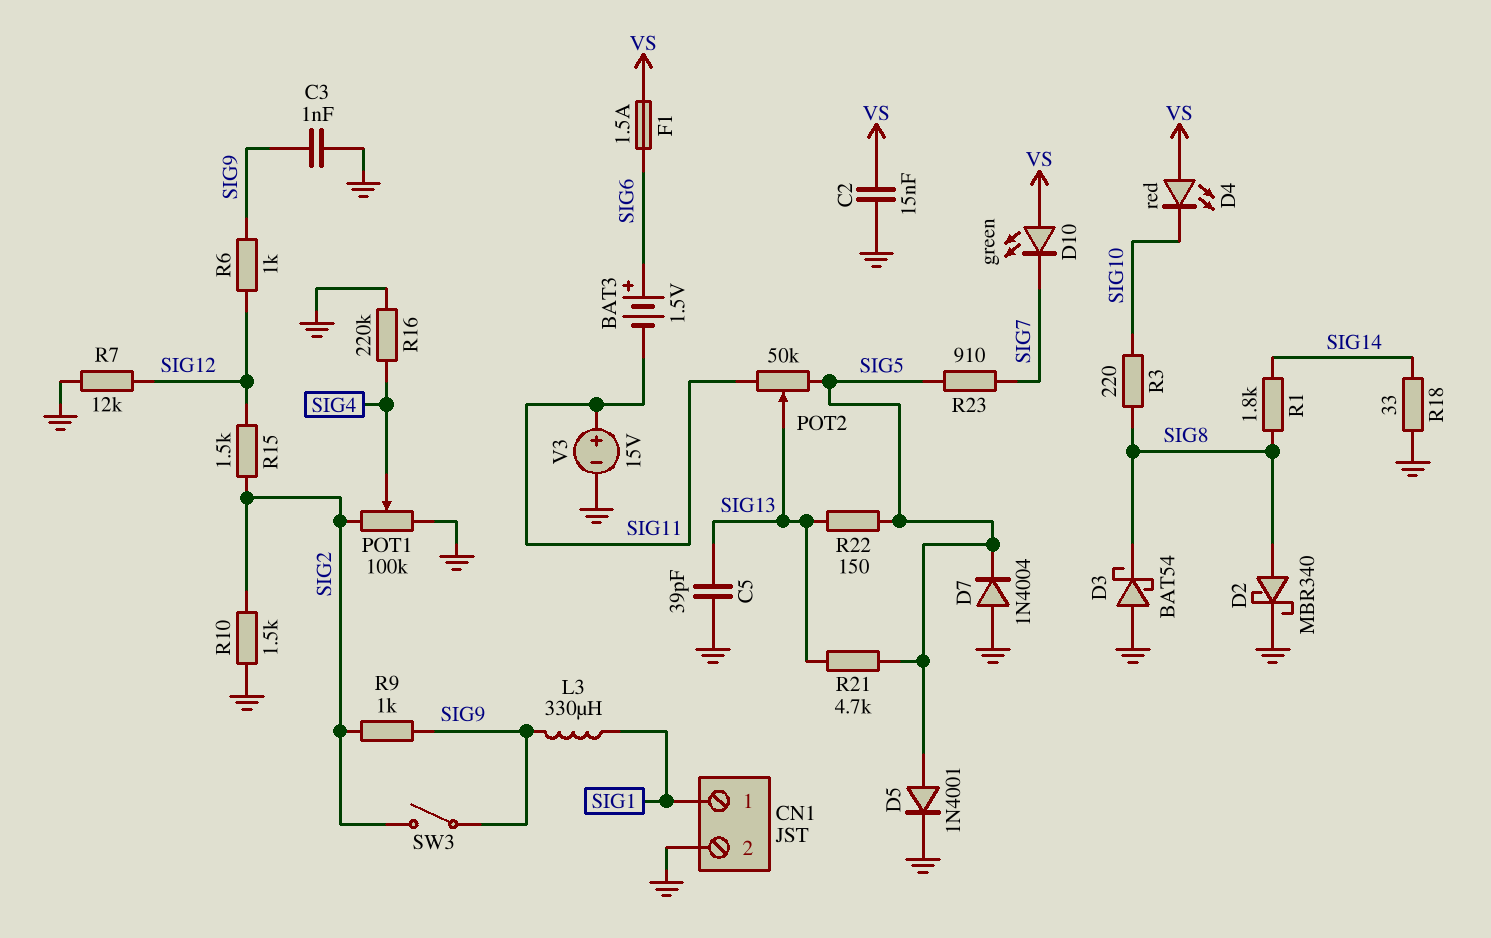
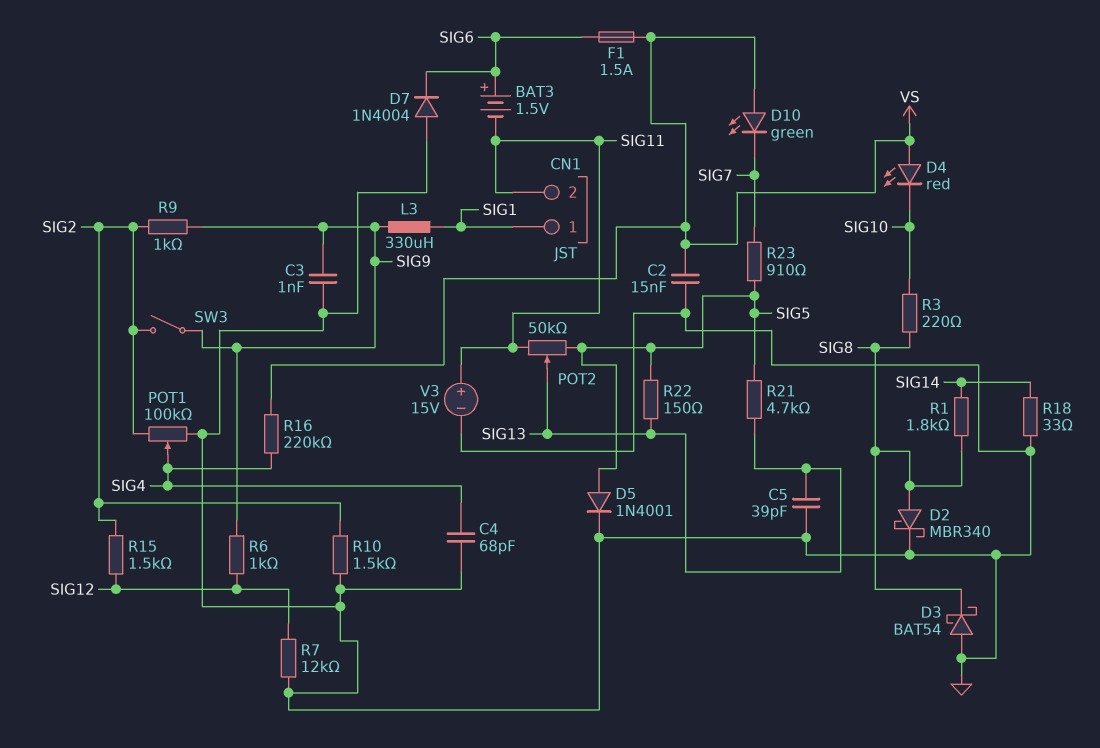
C4: none -> 68pF (GND, SIG4)
CN1 pin 2: GND -> SIG11
D7: diode 1N4004 (A GND, K SIG5) -> diode 1N4004 (A GND, K SIG6)
R16: 220k (GND, SIG4) -> 220k (SIG4, VS)

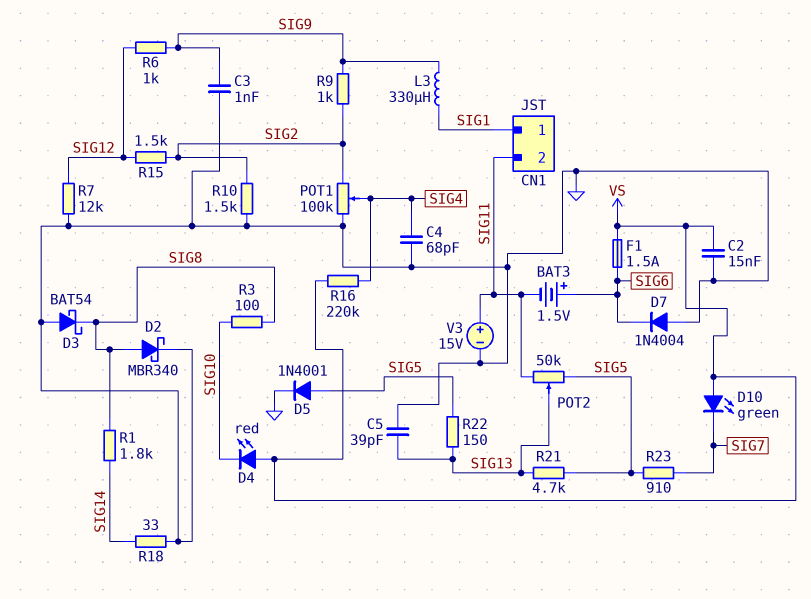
R3: 220 (SIG8, SIG10) -> 100 (SIG8, SIG10)
SW3: switch (SIG2, SIG9) -> none

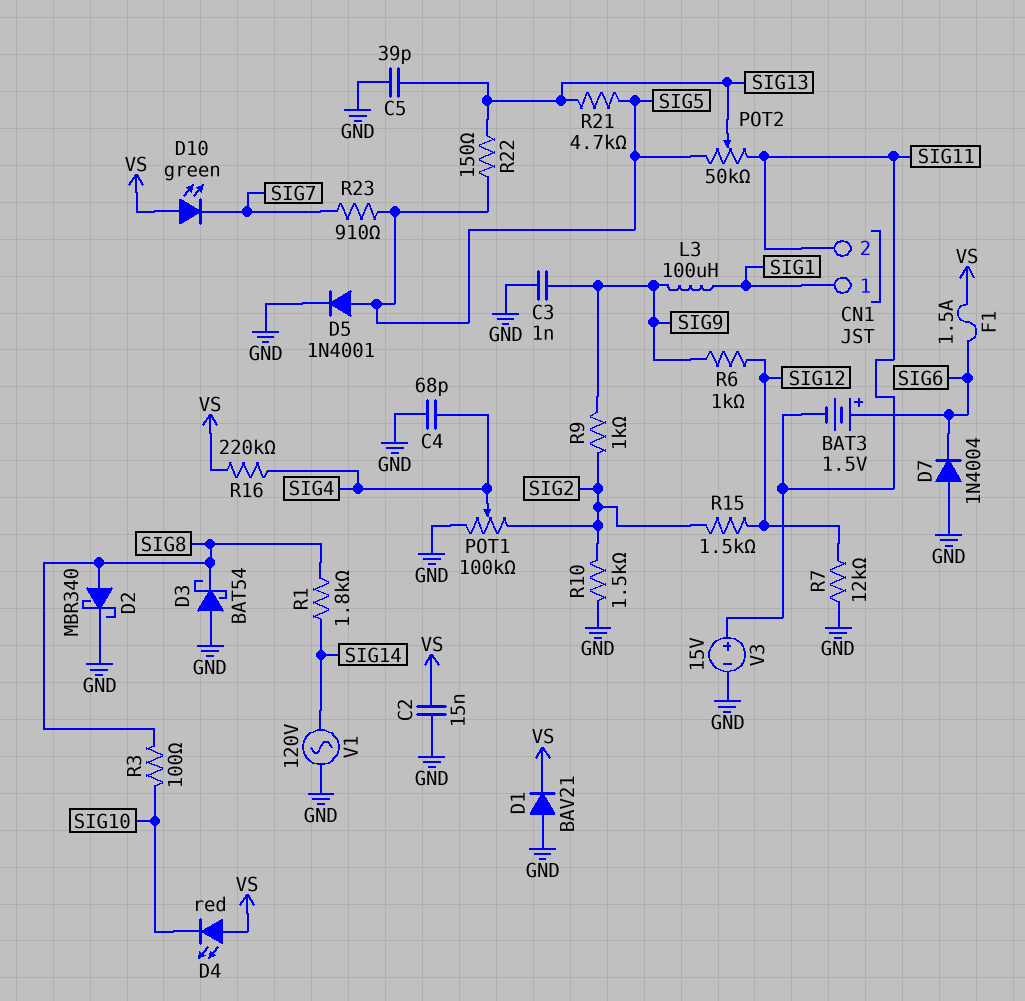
D1: none -> diode BAV21 (A GND, K VS)
L3: 330uH (SIG1, SIG9) -> 100uH (SIG1, SIG9)
R18: 33 (GND, SIG14) -> none
V1: none -> AC 120V (GND, SIG14)

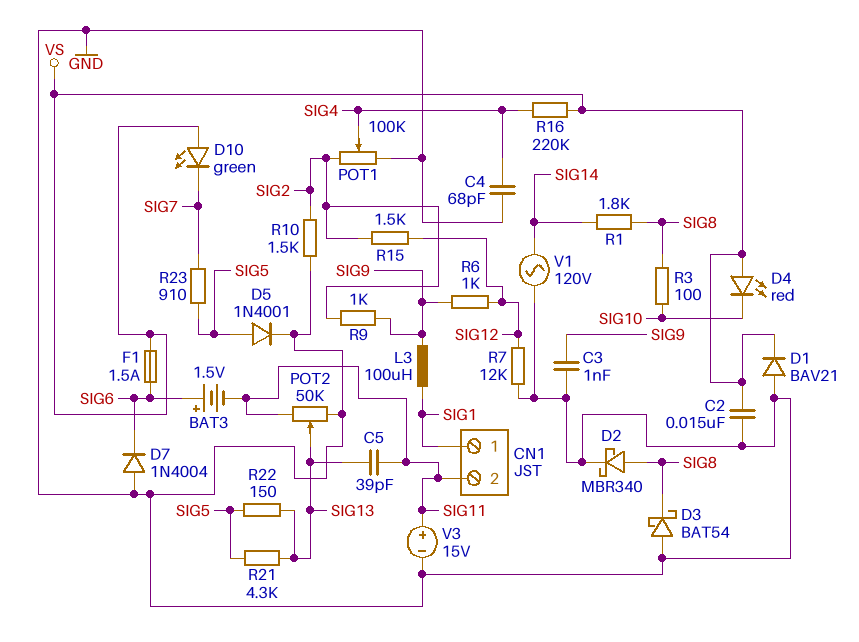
C5: 39pF (GND, SIG13) -> 39pF (SIG11, SIG13)
POT2: 50k (SIG5, SIG11, wiper SIG13) -> 50k (GND, SIG11, wiper SIG13)
R21: 4.7k (SIG5, SIG13) -> 4.3k (SIG5, SIG13)

